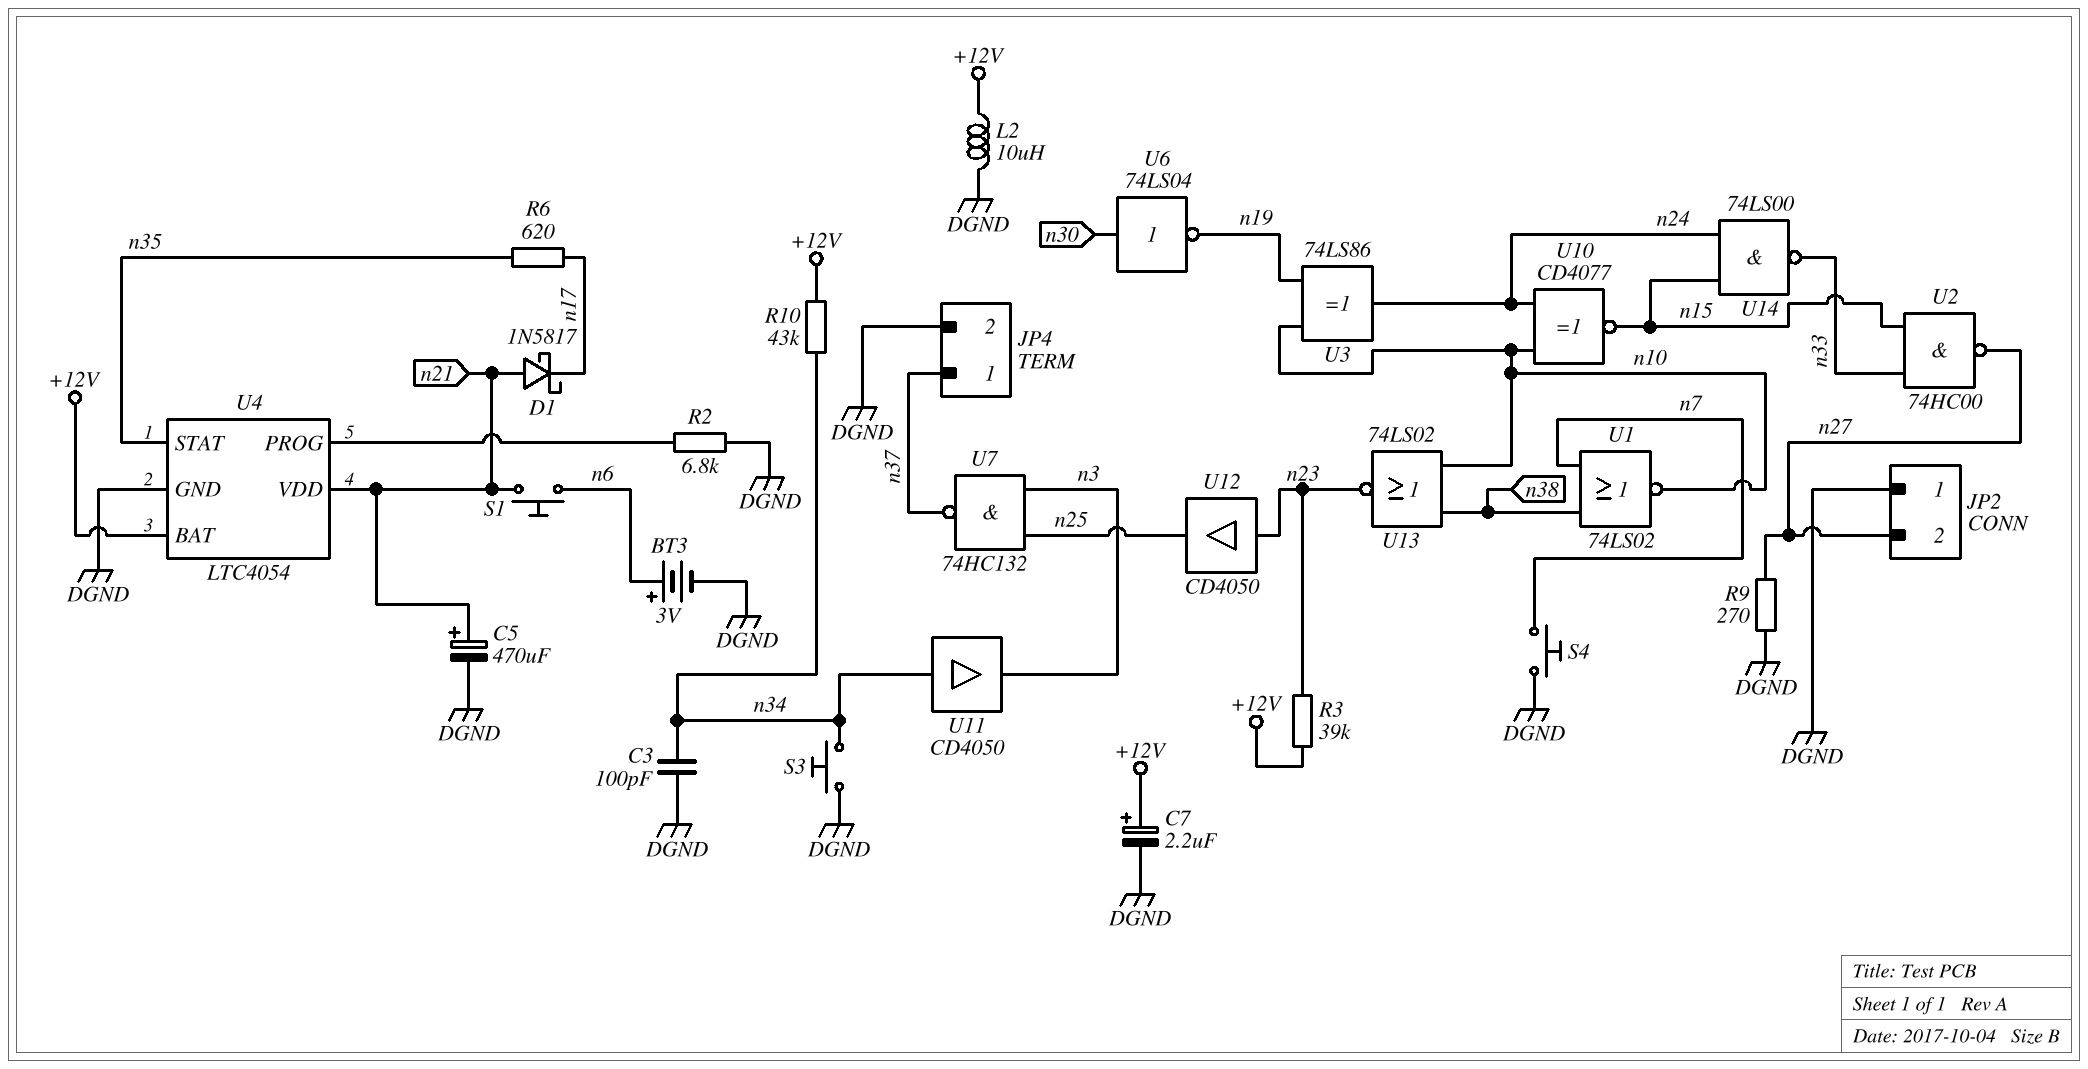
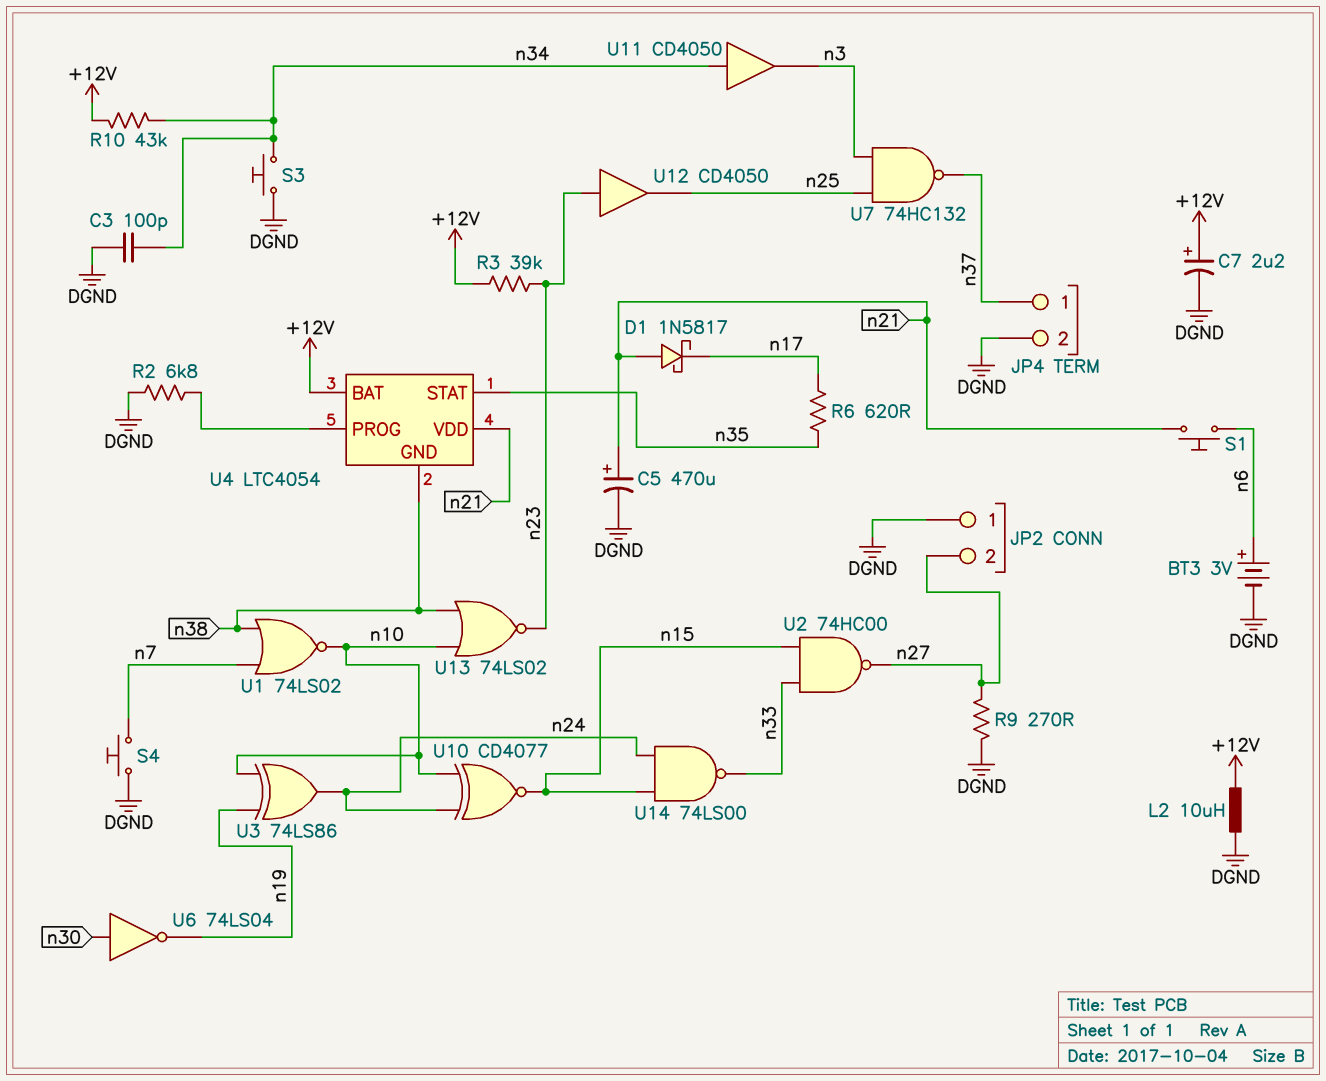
U4 pin GND: DGND -> n38

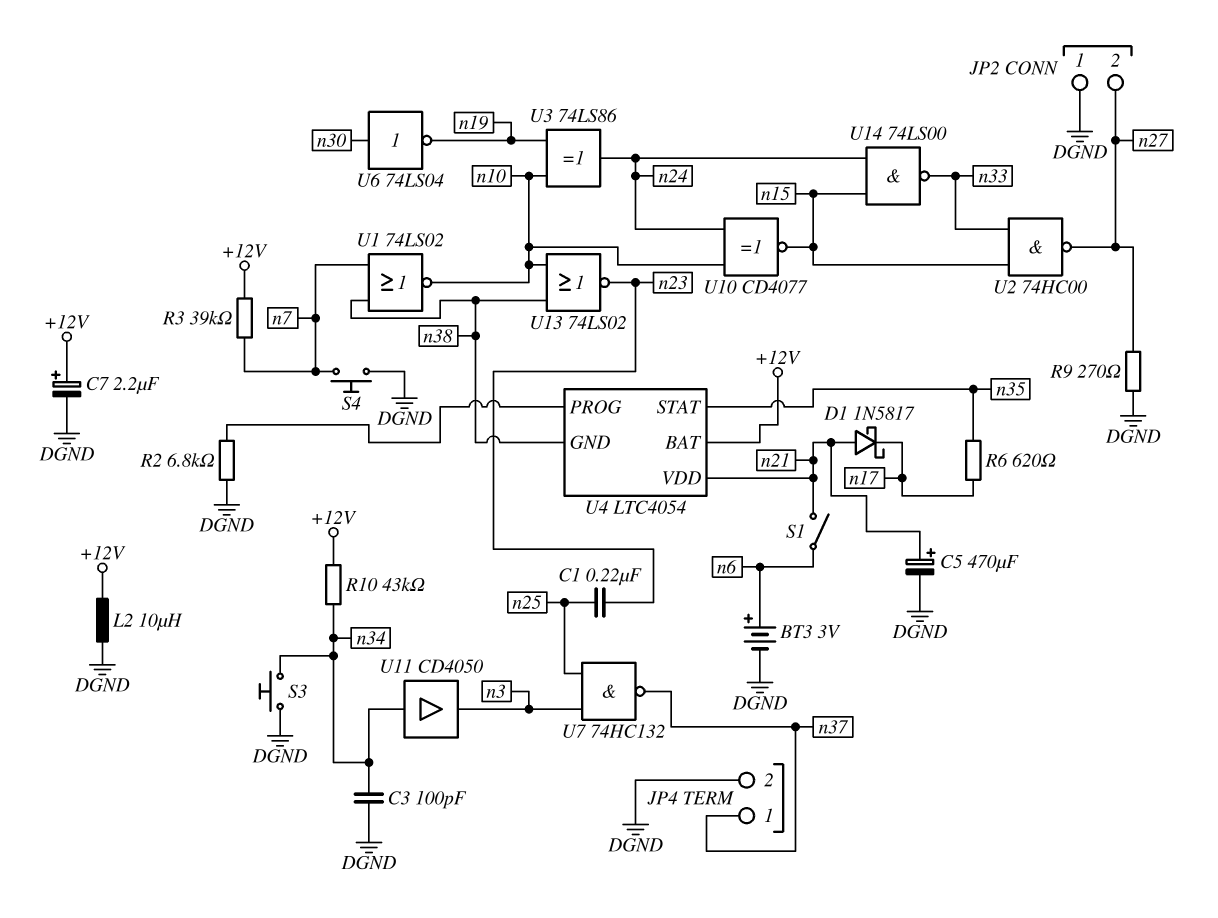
C1: none -> 220nF (n23, n25)
R3: 39k (+12V, n23) -> 39k (+12V, n7)
S1: button (n6, n21) -> switch (n6, n21)
U12: buffer CD4050 (in n23, out n25) -> none

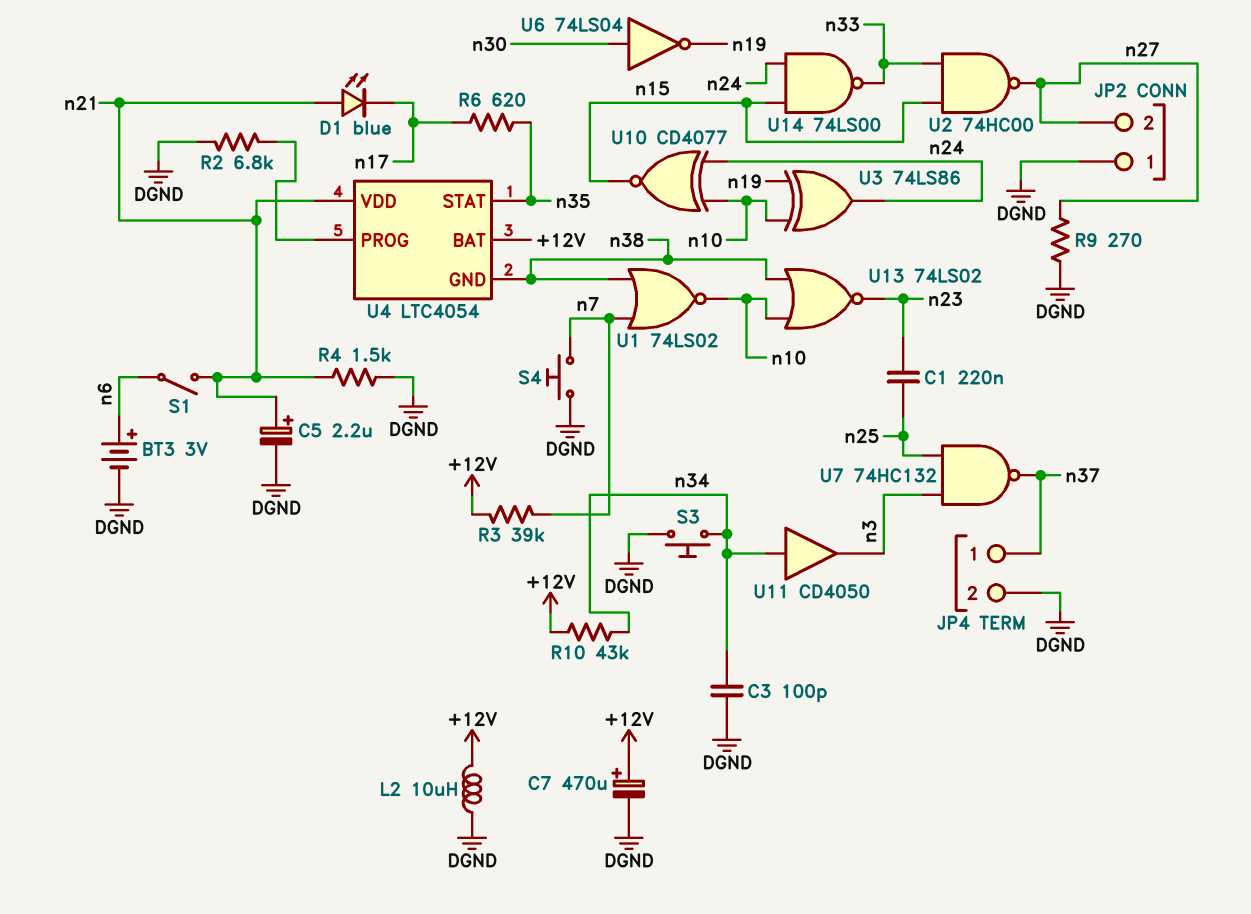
C5: 470uF (plus n21, minus DGND) -> 2.2uF (plus n21, minus DGND)
C7: 2.2uF (plus +12V, minus DGND) -> 470uF (plus +12V, minus DGND)
D1: schottky 1N5817 (A n21, K n17) -> LED blue (A n21, K n17)
R4: none -> 1.5k (DGND, n21)

